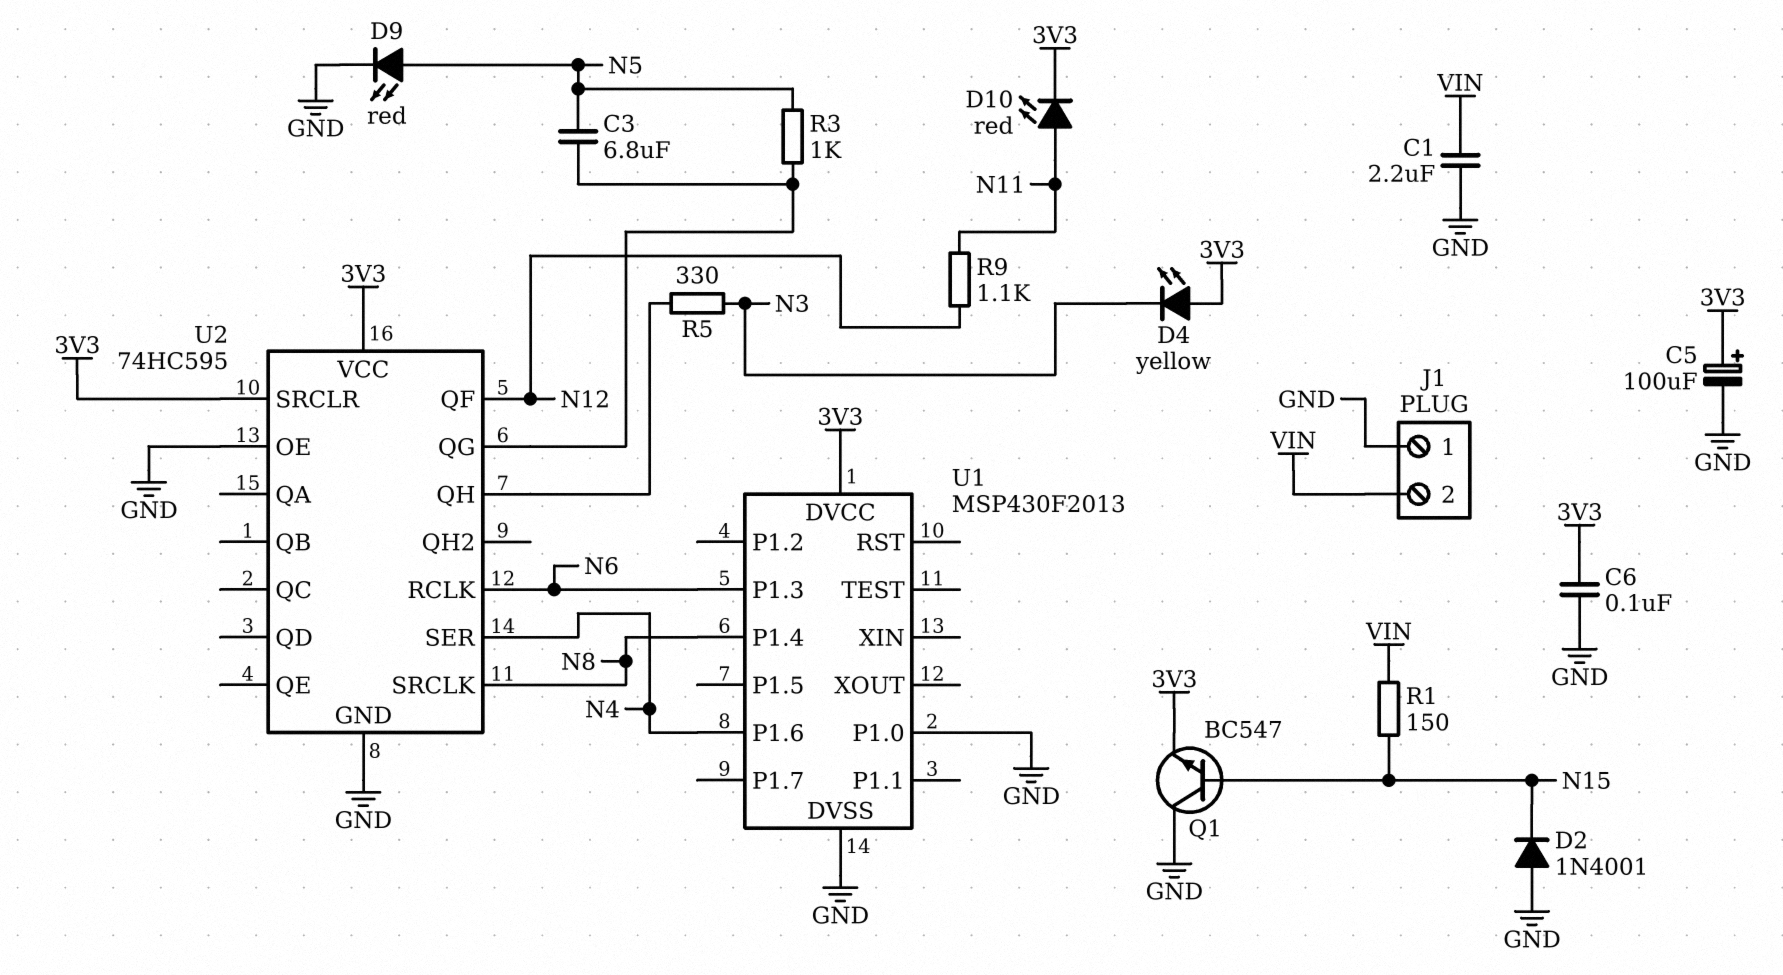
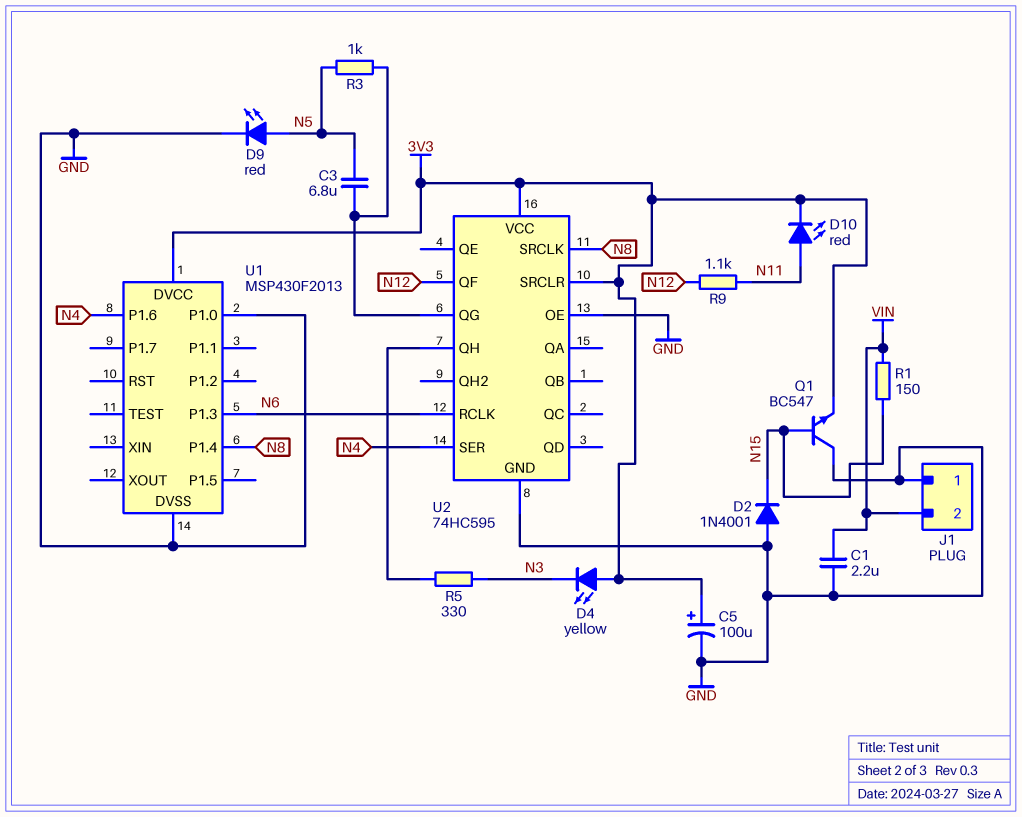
C6: 100nF (3V3, GND) -> none

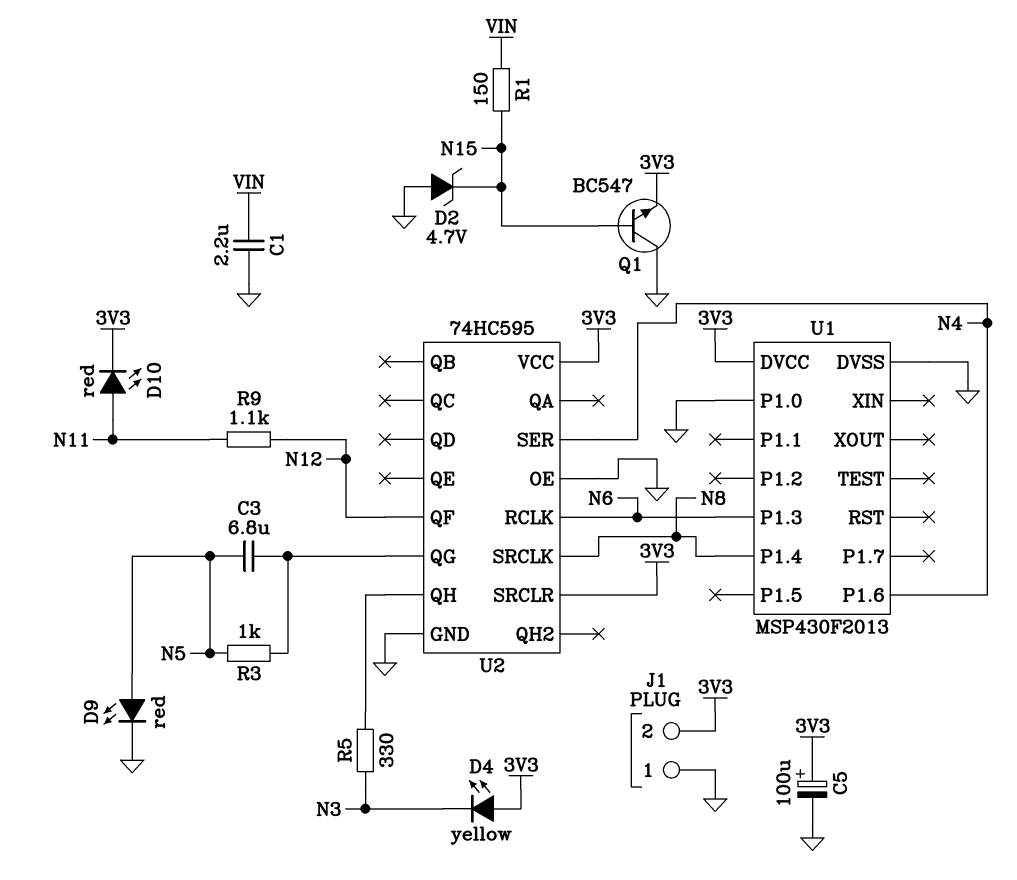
D2: diode 1N4001 (A GND, K N15) -> zener 4.7V (A GND, K N15)
J1 pin 2: VIN -> 3V3

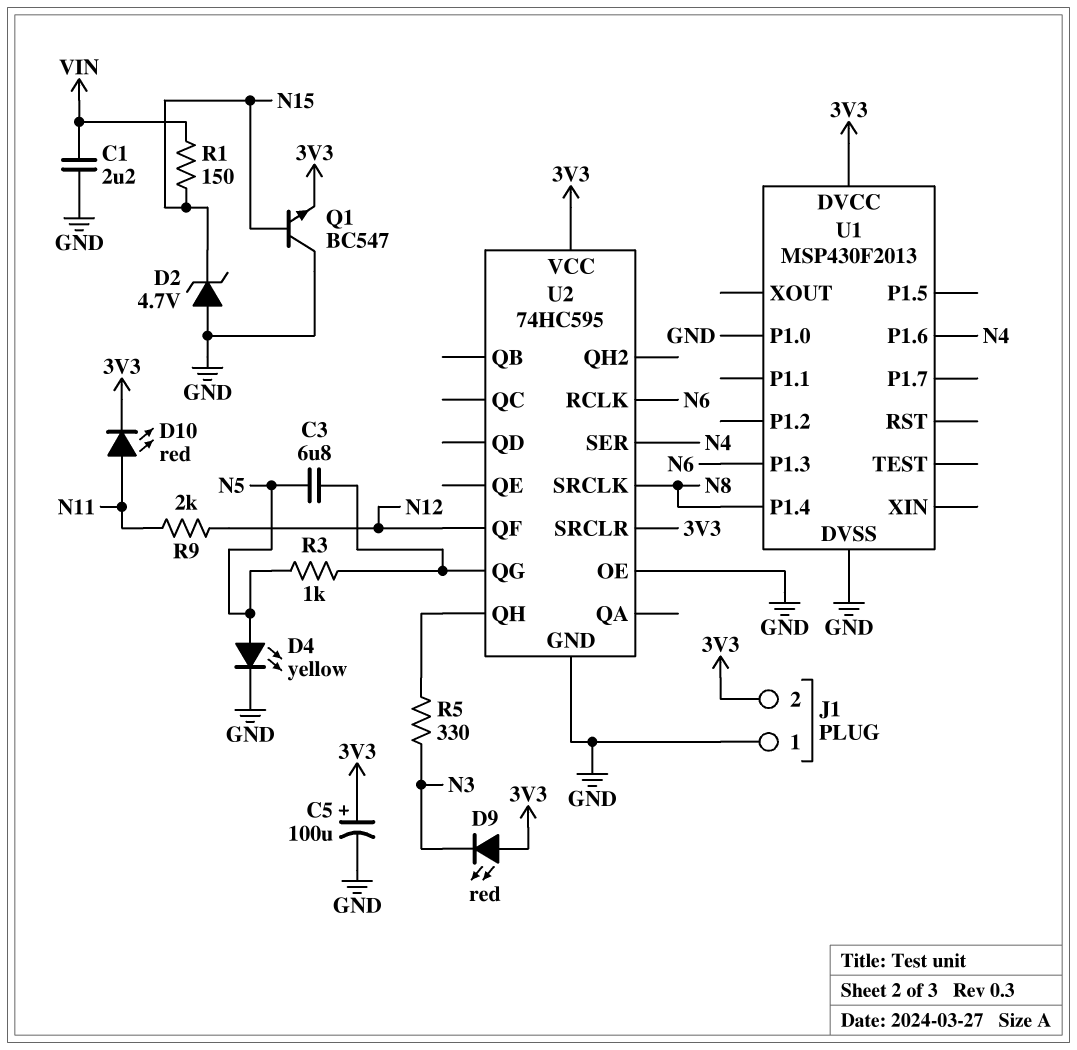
D4: LED yellow (A 3V3, K N3) -> LED yellow (A N5, K GND)
D9: LED red (A N5, K GND) -> LED red (A 3V3, K N3)
R9: 1.1k (N11, N12) -> 2k (N11, N12)

